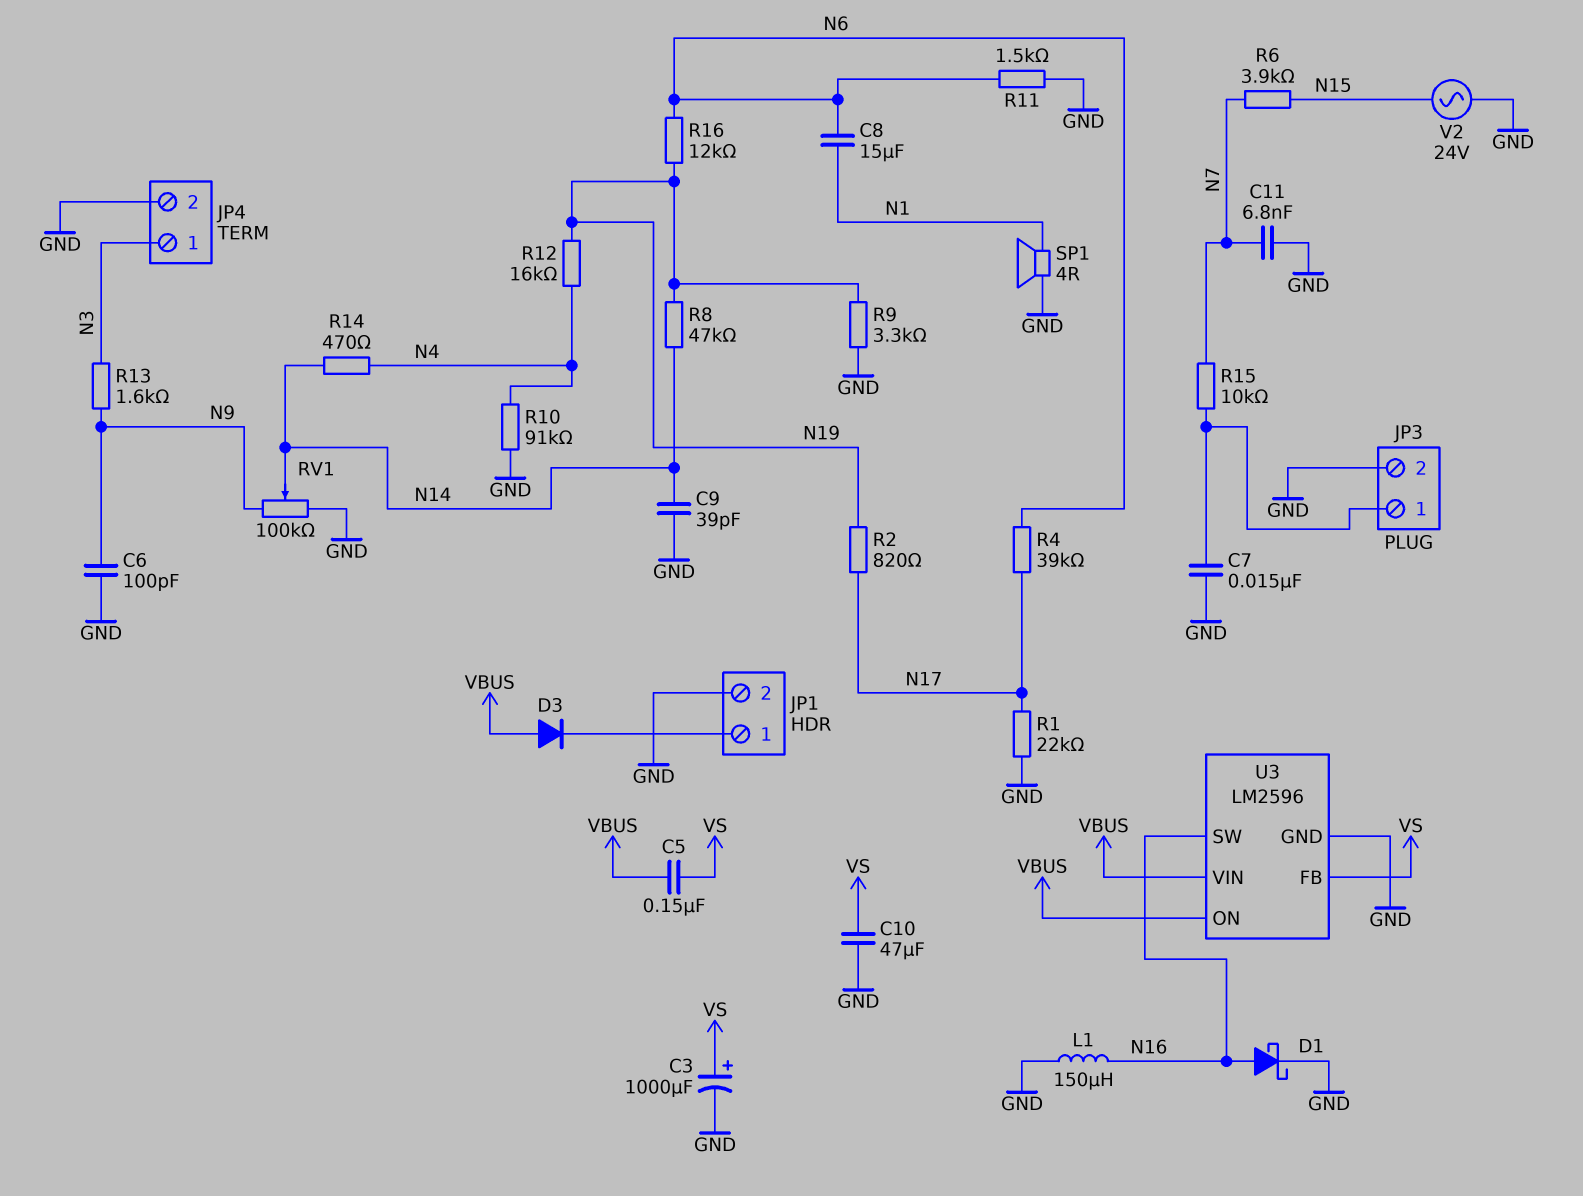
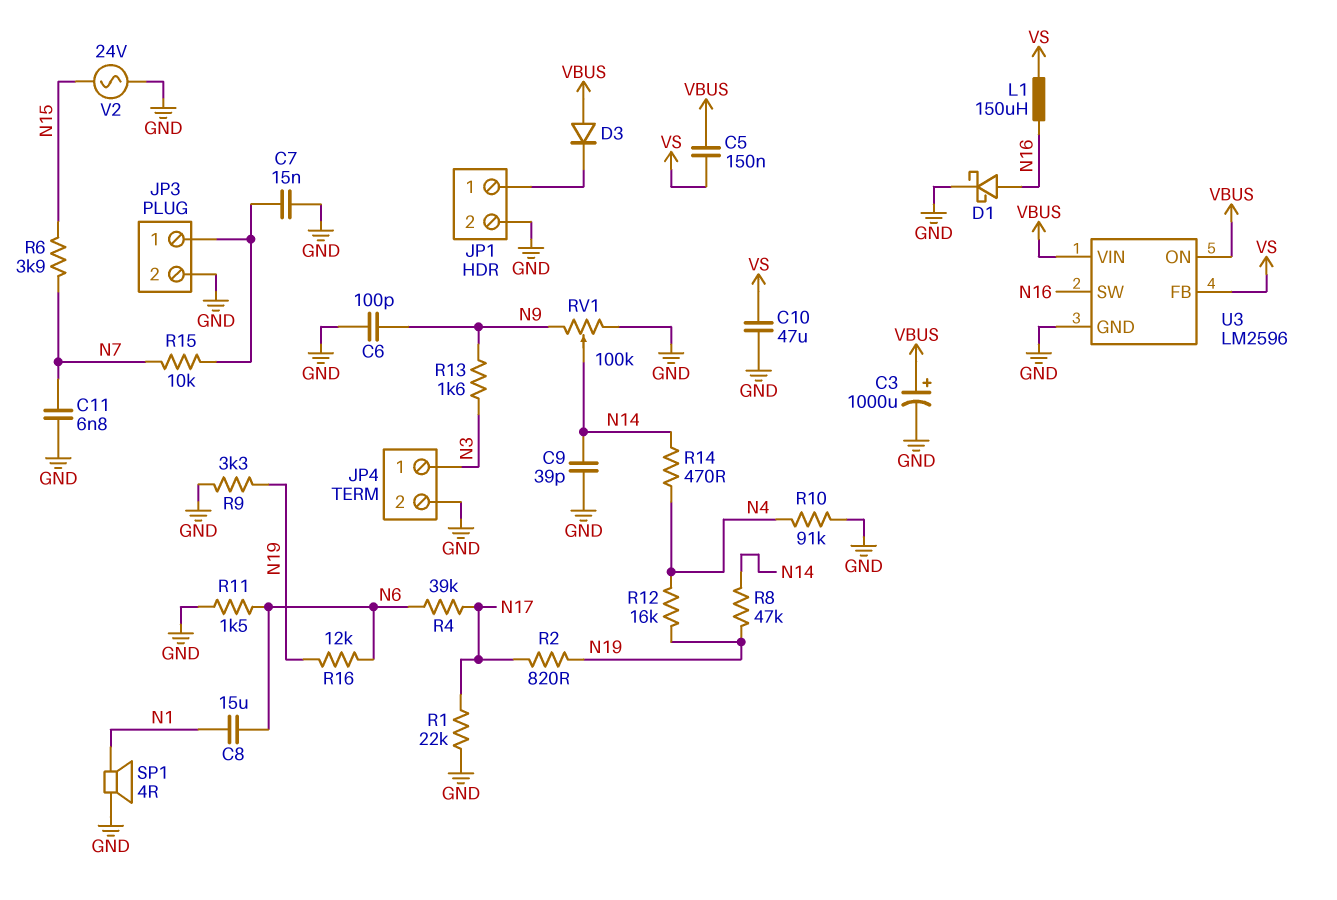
C3: 1000uF (plus VS, minus GND) -> 1000uF (plus VBUS, minus GND)
L1: 150uH (GND, N16) -> 150uH (N16, VS)

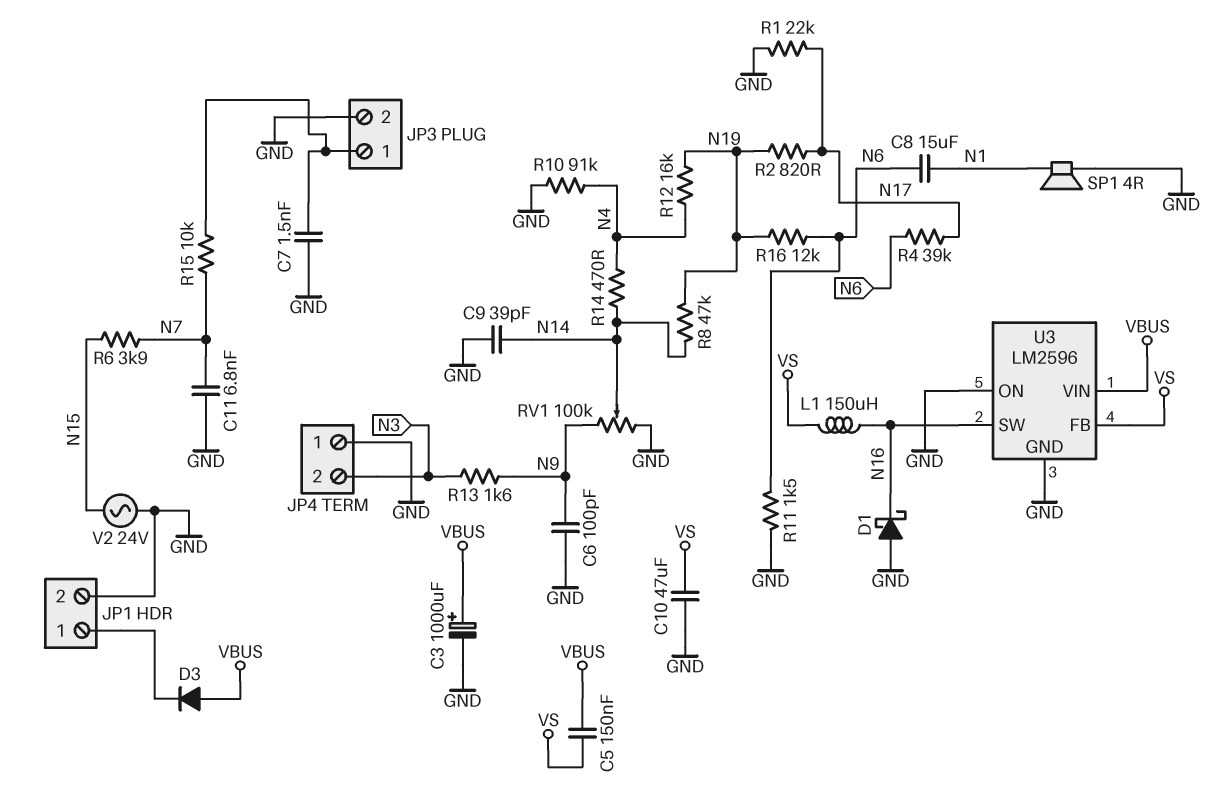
C7: 15nF (GND, JP3/1) -> 1.5nF (GND, JP3/1)
D1: schottky (A N16, K GND) -> schottky (A GND, K N16)
JP4 pin 1: N3 -> GND
JP4 pin 2: GND -> N3
R9: 3.3k (GND, N19) -> none
U3 pin ON: VBUS -> GND

